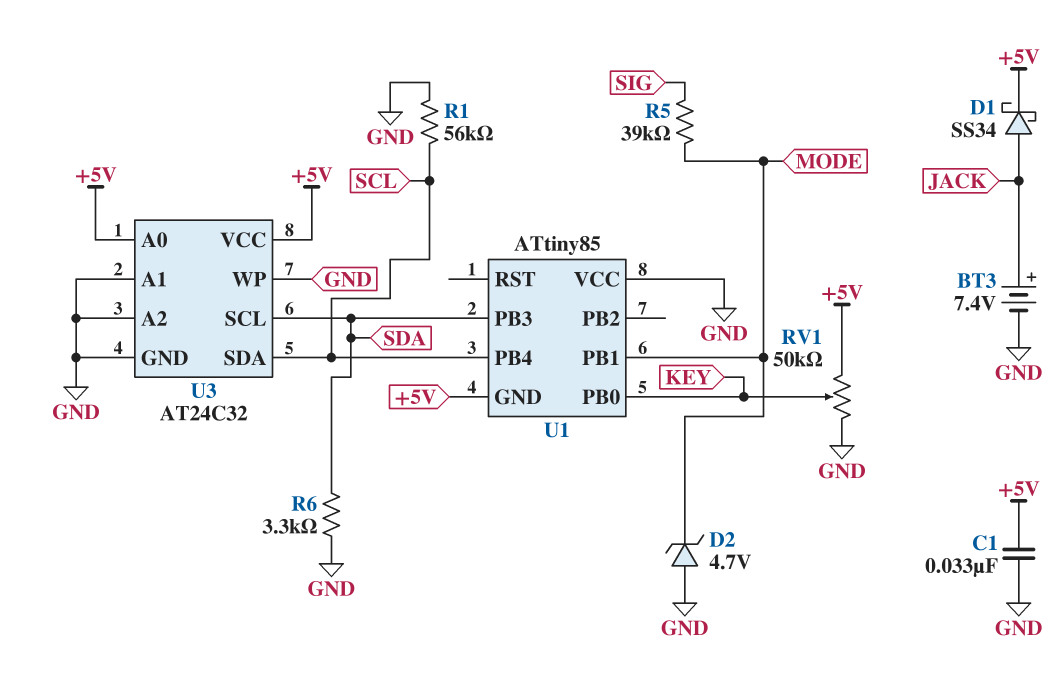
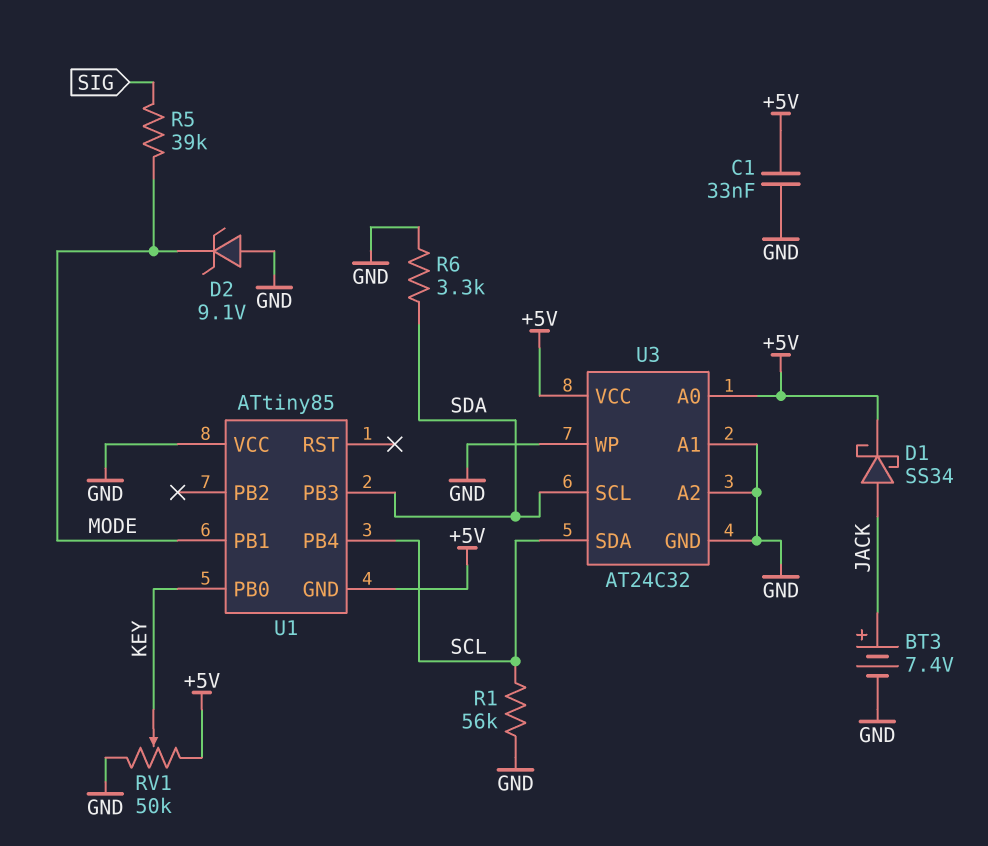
D2: zener 4.7V (A GND, K MODE) -> zener 9.1V (A GND, K MODE)

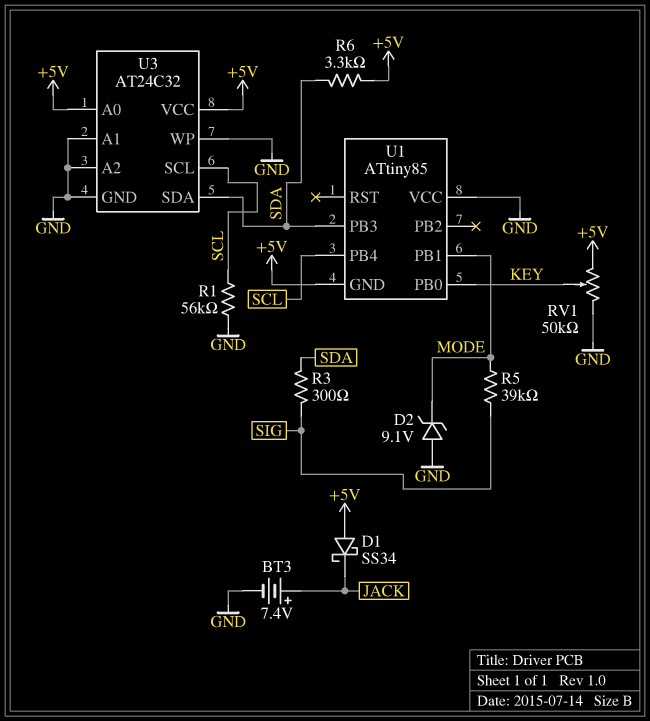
C1: 33nF (+5V, GND) -> none
D1: schottky SS34 (A JACK, K +5V) -> schottky SS34 (A +5V, K JACK)
R3: none -> 300 (SDA, SIG)
R6: 3.3k (GND, SDA) -> 3.3k (+5V, SDA)
U3 pin SCL: SDA -> SCL
U3 pin SDA: SCL -> SDA

